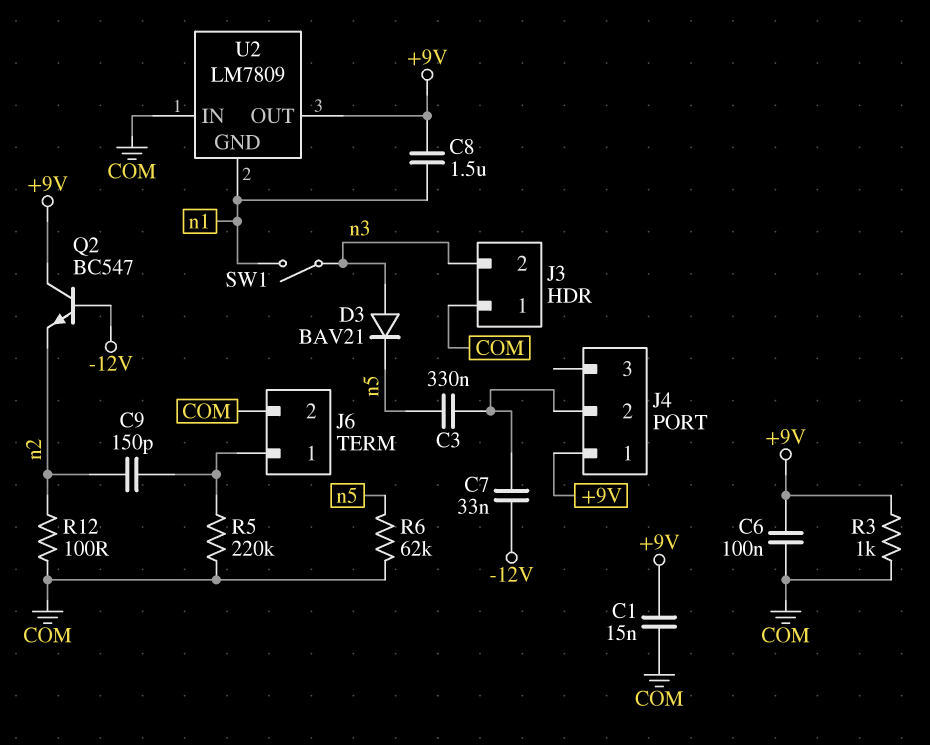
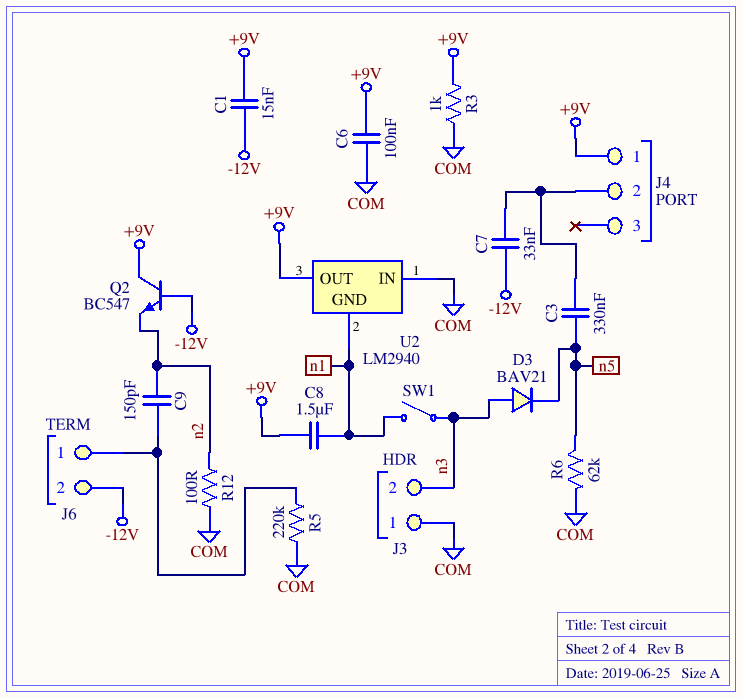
C1: 15nF (+9V, COM) -> 15nF (+9V, -12V)
J6 pin 2: COM -> -12V
U2: LM7809 -> LM2940

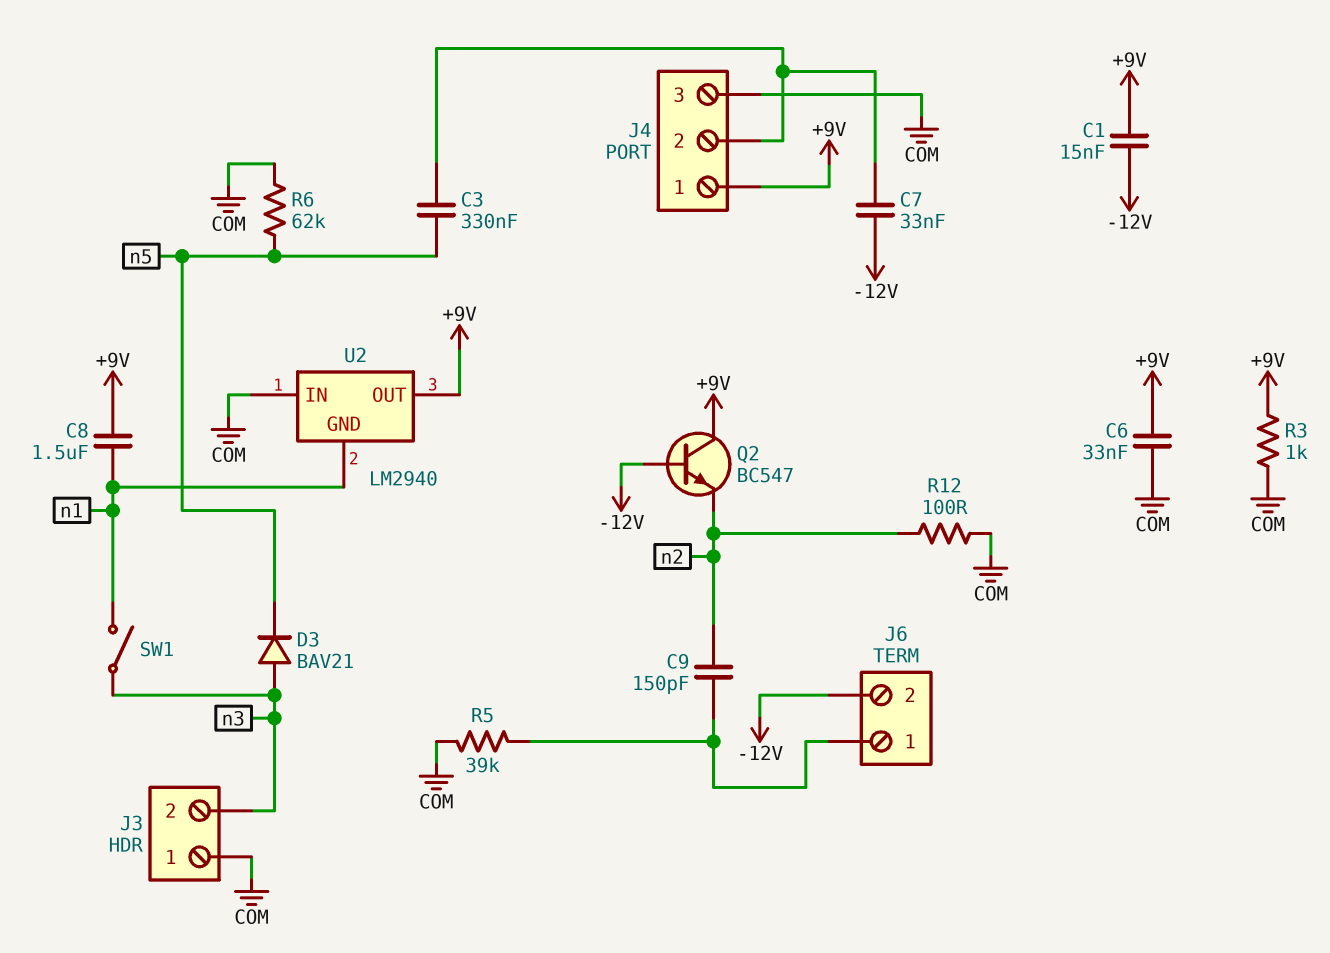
C6: 100nF (+9V, COM) -> 33nF (+9V, COM)
J4 pin 3: none -> COM
R5: 220k (COM, J6/1) -> 39k (COM, J6/1)

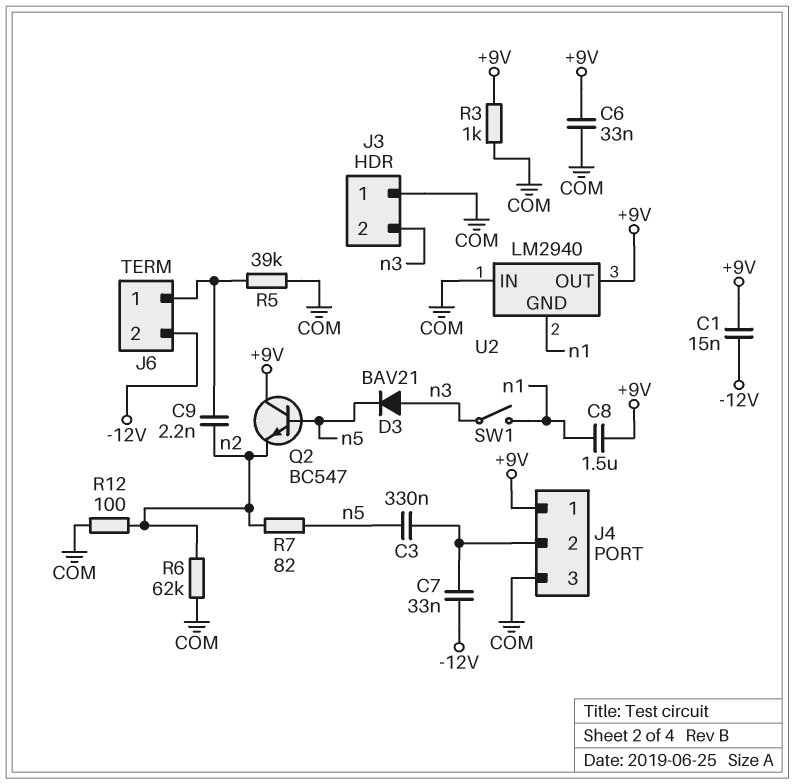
C9: 150pF (J6/1, n2) -> 2.2nF (J6/1, n2)
Q2: NPN BC547 (B -12V, C +9V, E n2) -> NPN BC547 (B n5, C +9V, E n2)
R6: 62k (COM, n5) -> 62k (COM, n2)
R7: none -> 82 (n2, n5)

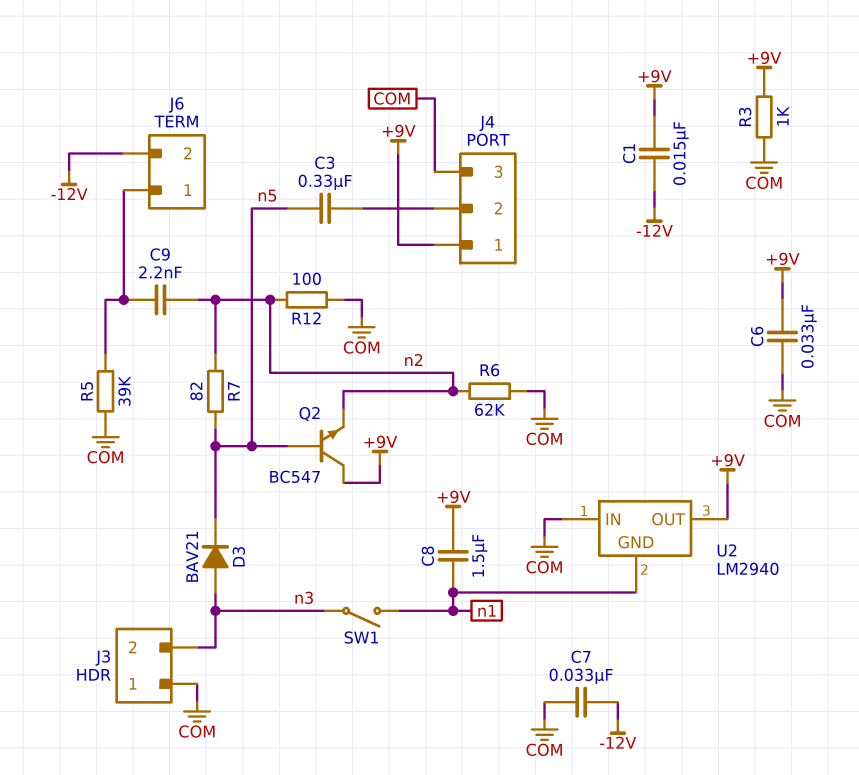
C7: 33nF (-12V, J4/2) -> 33nF (-12V, COM)

